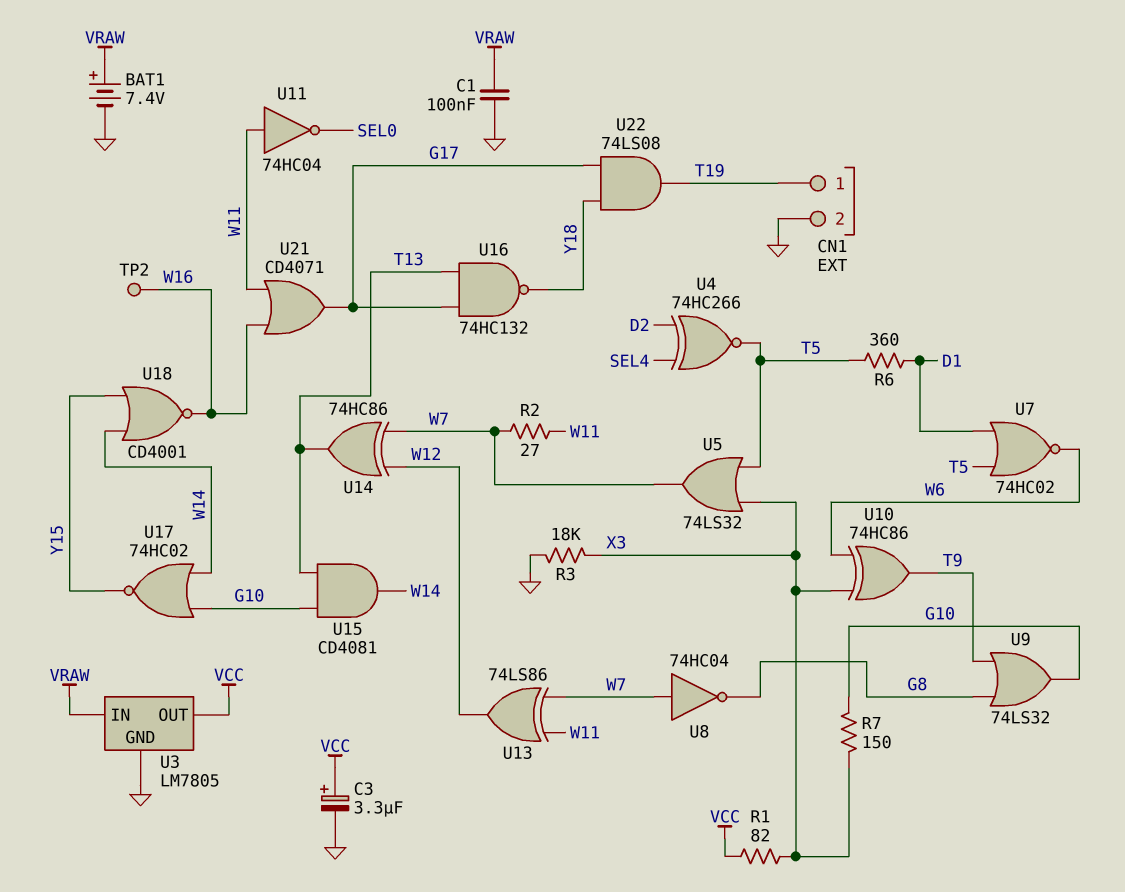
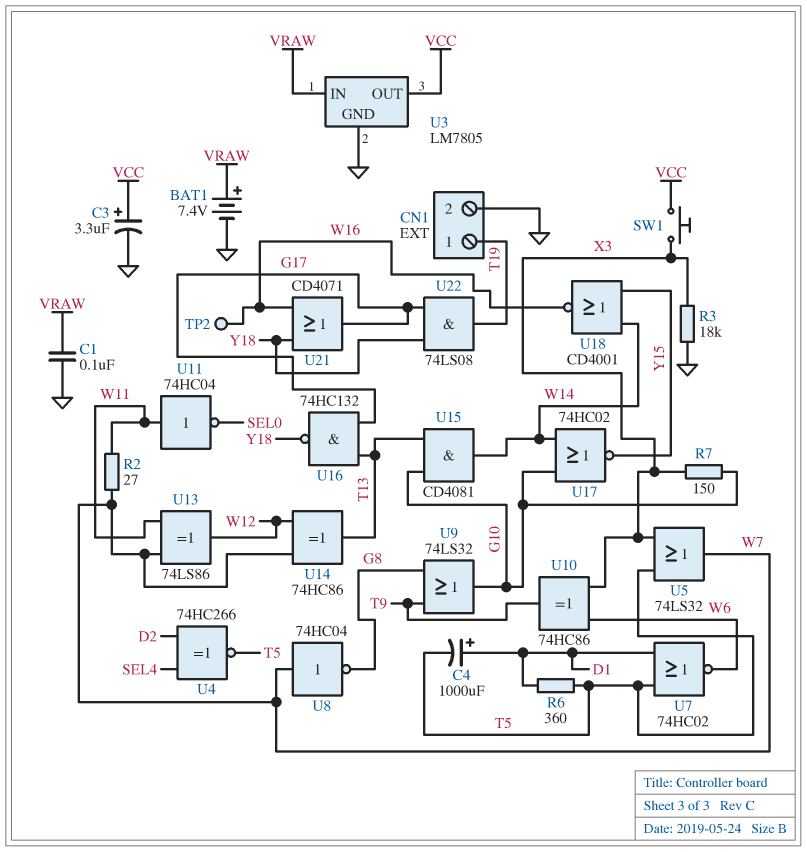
C4: none -> 1000uF (plus D1, minus T5)
R1: 82 (VCC, X3) -> none
SW1: none -> button (VCC, X3)
U21: OR CD4071 (in W11, in W16, out G17) -> OR CD4071 (in W16, in Y18, out G17)

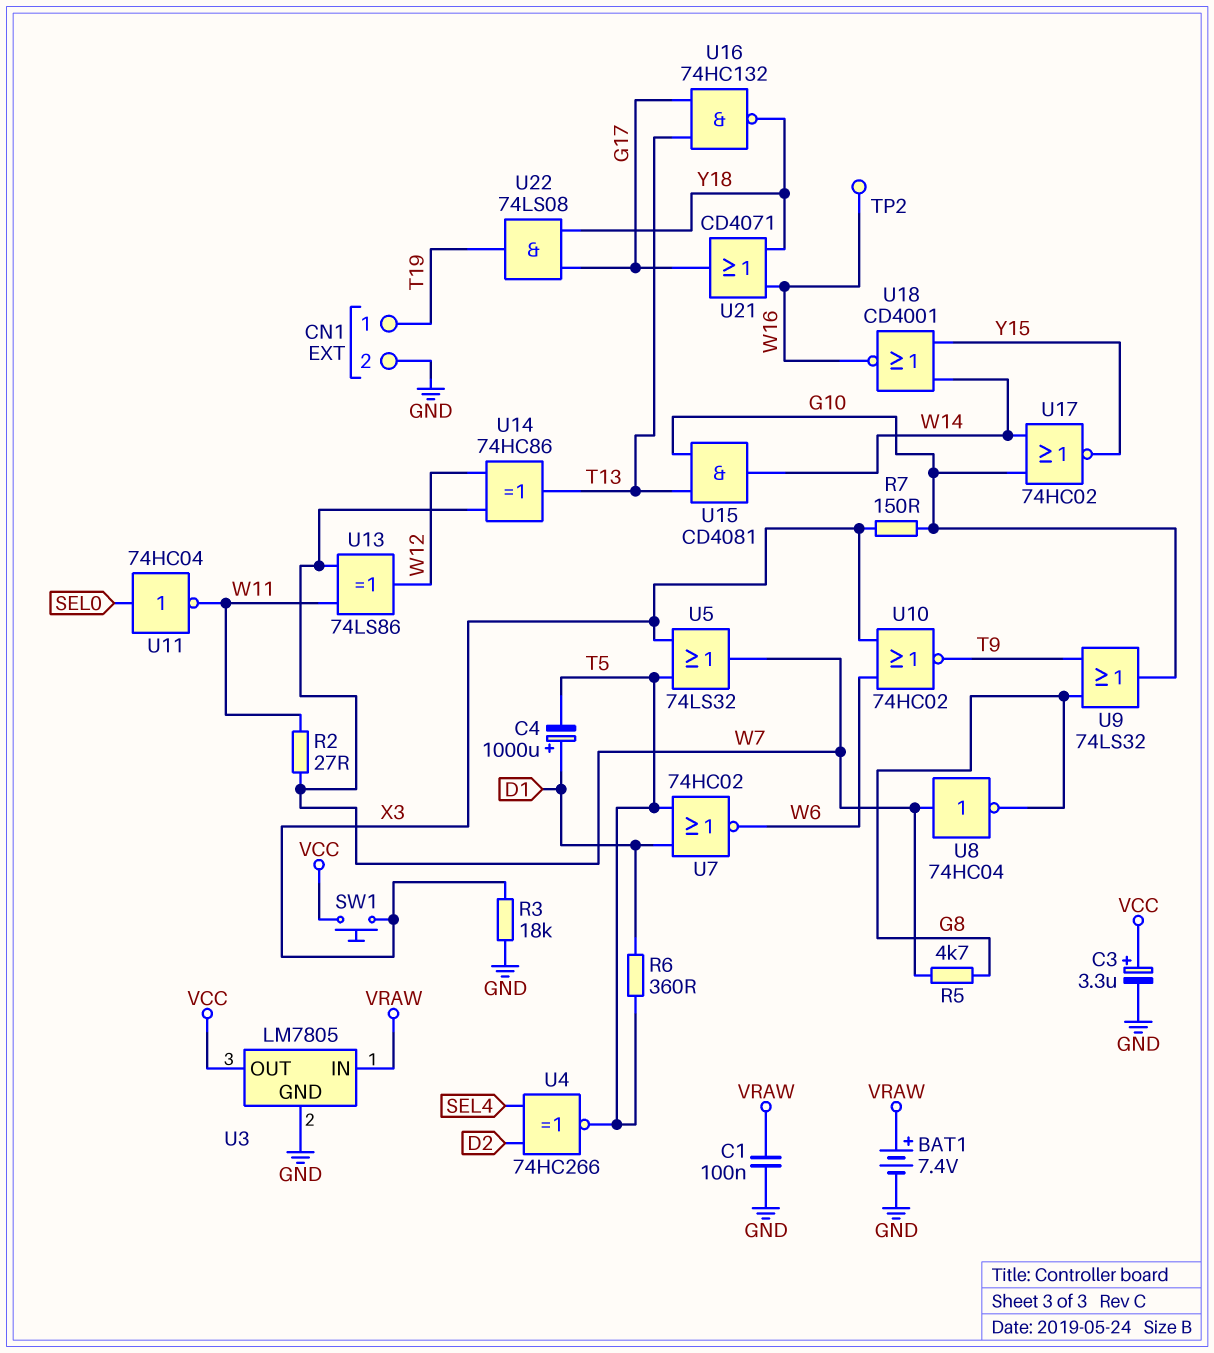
R5: none -> 4.7k (G8, W7)
U10: XOR 74HC86 (in W6, in X3, out T9) -> NOR 74HC02 (in W6, in X3, out T9)
U11: NOT 74HC04 (in W11, out SEL0) -> NOT 74HC04 (in SEL0, out W11)

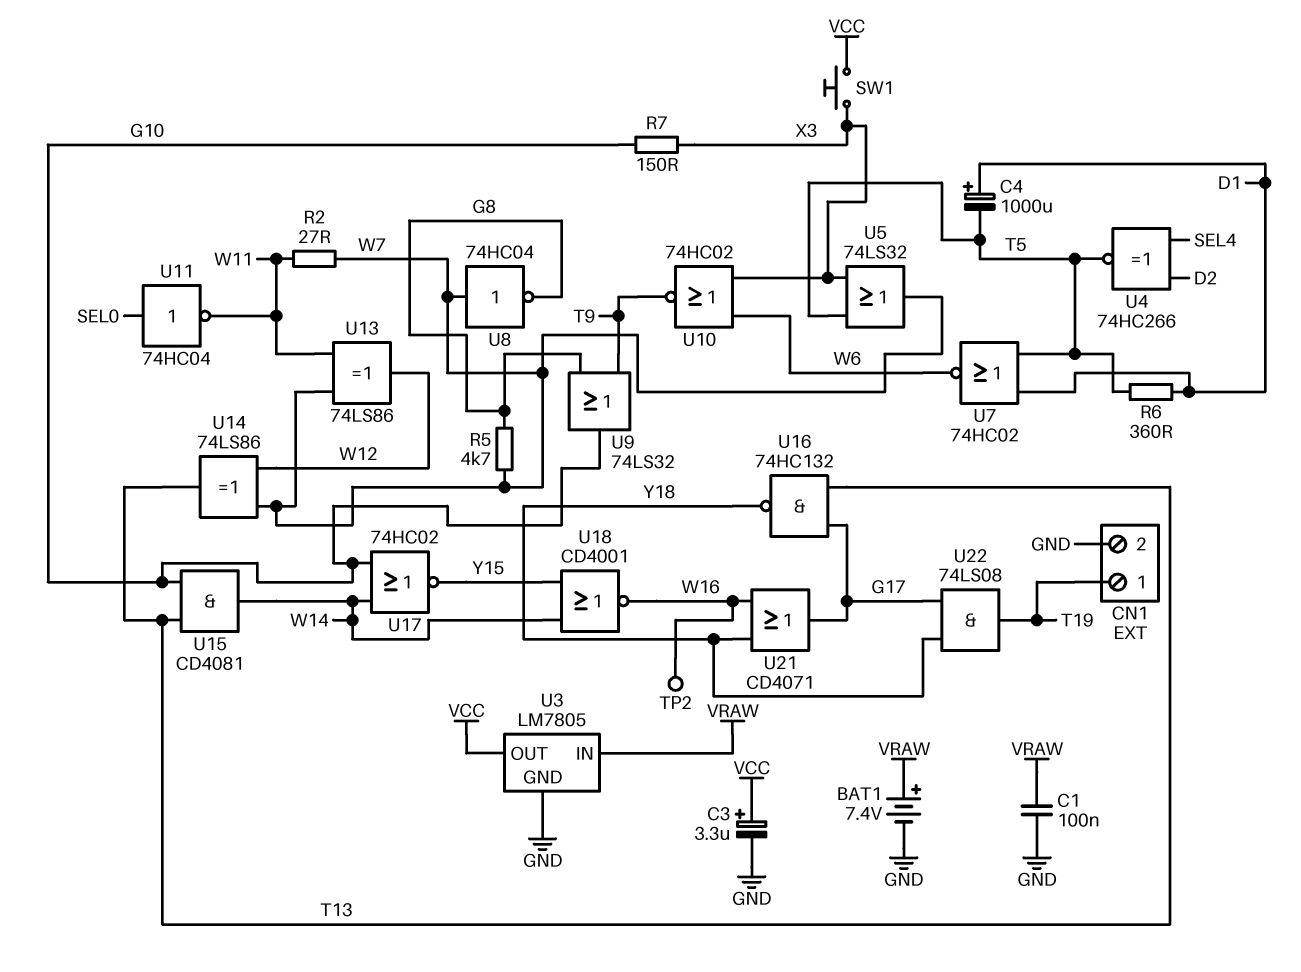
R3: 18k (GND, X3) -> none
U14: XOR 74HC86 (in W7, in W12, out T13) -> XOR 74LS86 (in W7, in W12, out T13)

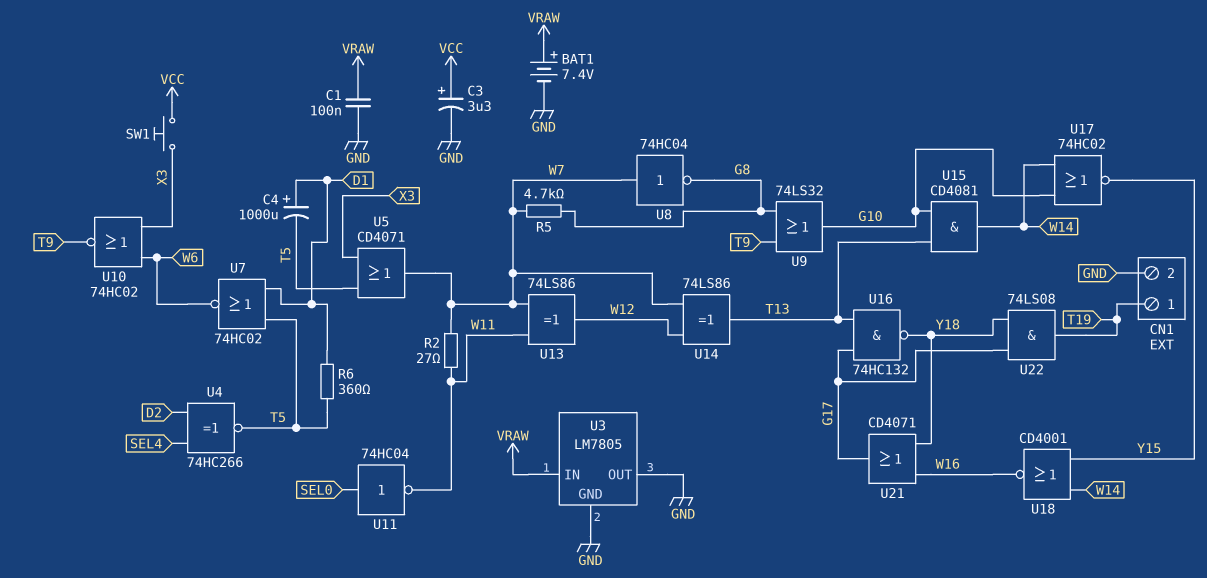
R7: 150 (G10, X3) -> none
TP2: test point (W16) -> none
U3 pin OUT: VCC -> GND
U5: OR 74LS32 (in T5, in X3, out W7) -> OR CD4071 (in T5, in X3, out W7)

